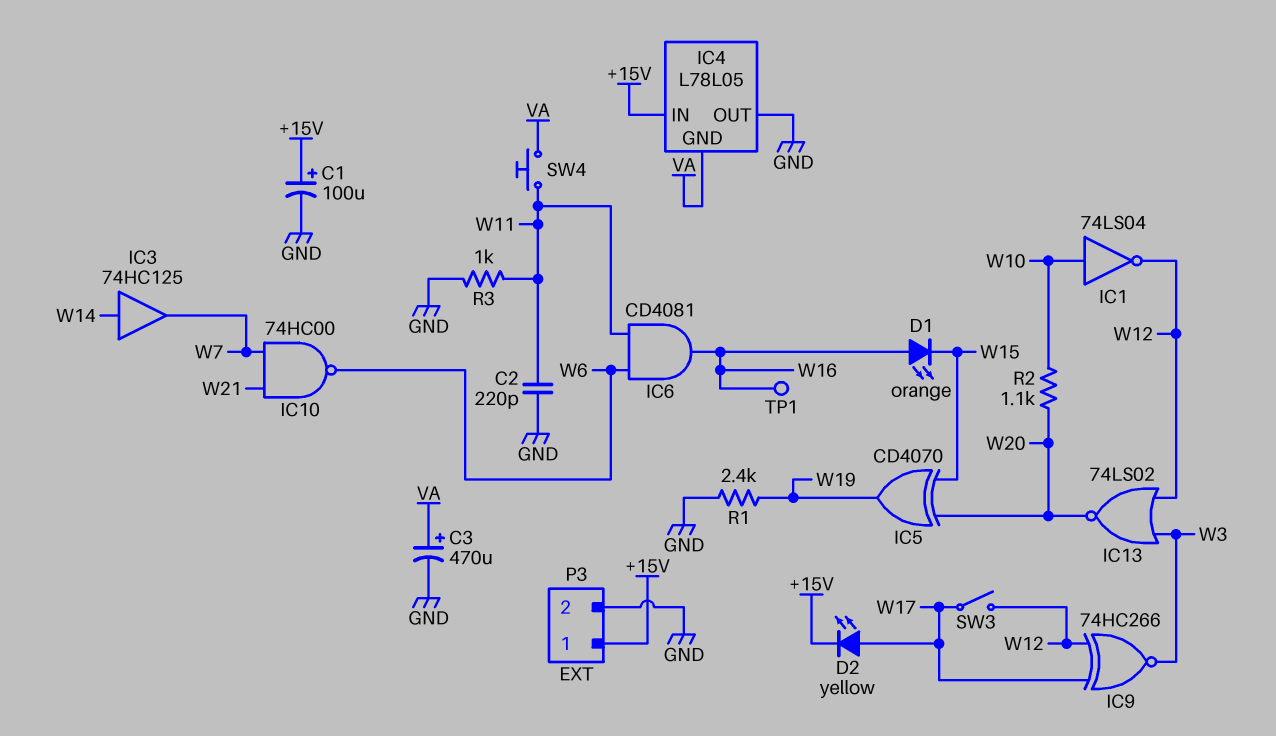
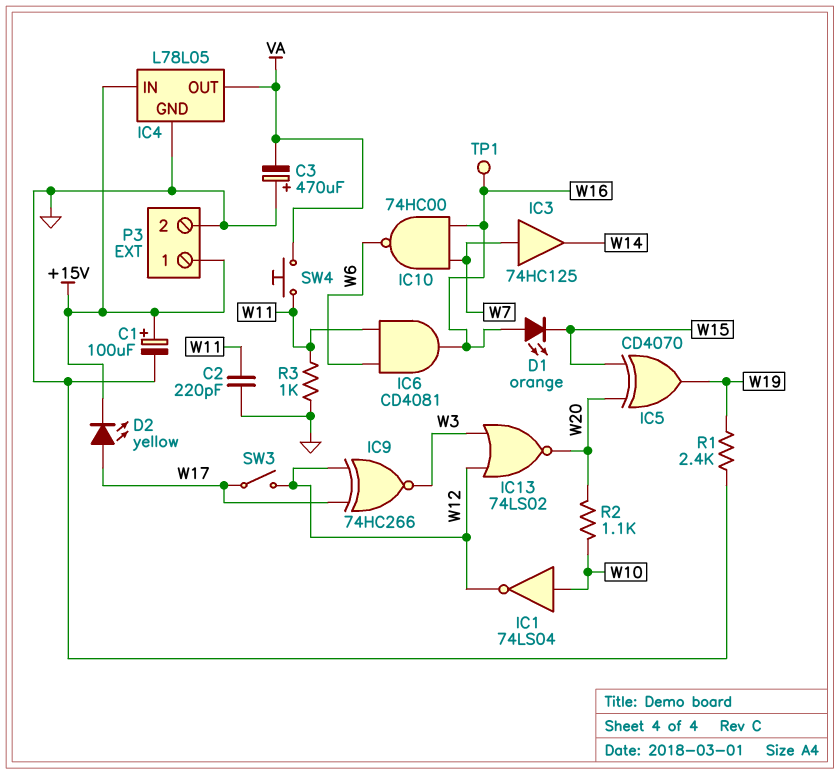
C3: 470uF (plus VA, minus GND) -> 470uF (plus GND, minus VA)
IC3: buffer 74HC125 (in W14, out W7) -> buffer 74HC125 (in W7, out W14)
IC4 pin GND: VA -> GND
IC4 pin OUT: GND -> VA
IC10: NAND 74HC00 (in W7, in W21, out W6) -> NAND 74HC00 (in W7, in W16, out W6)

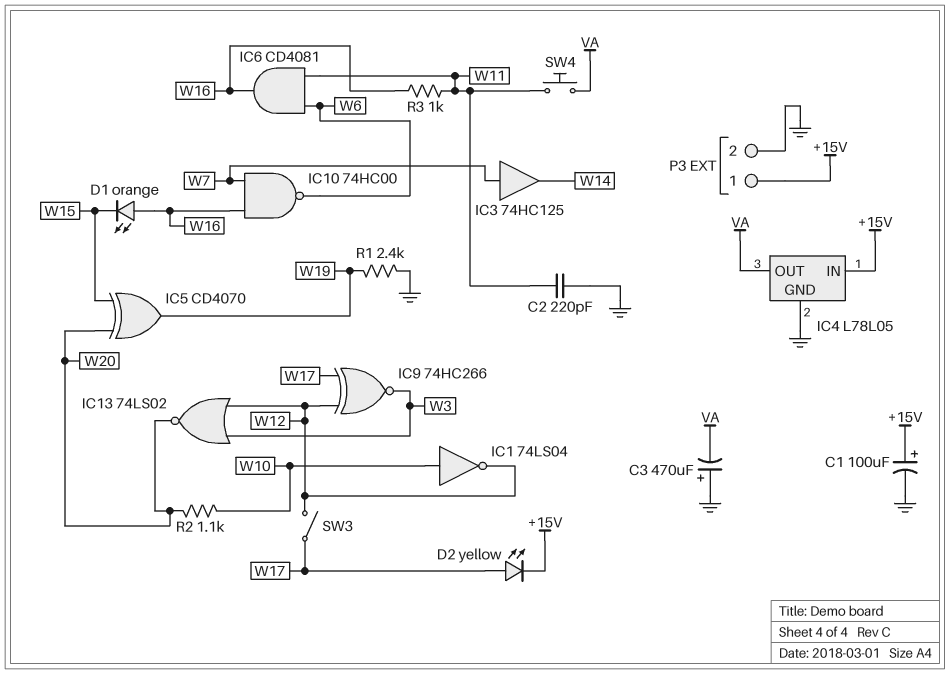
R3: 1k (GND, W11) -> 1k (W11, W16)
TP1: test point (W16) -> none

